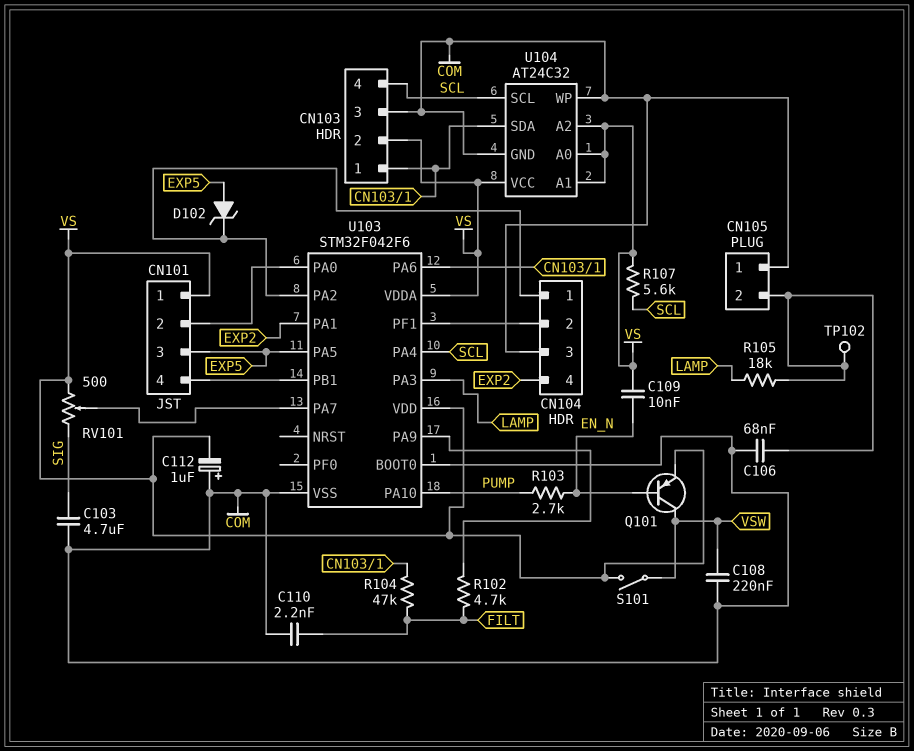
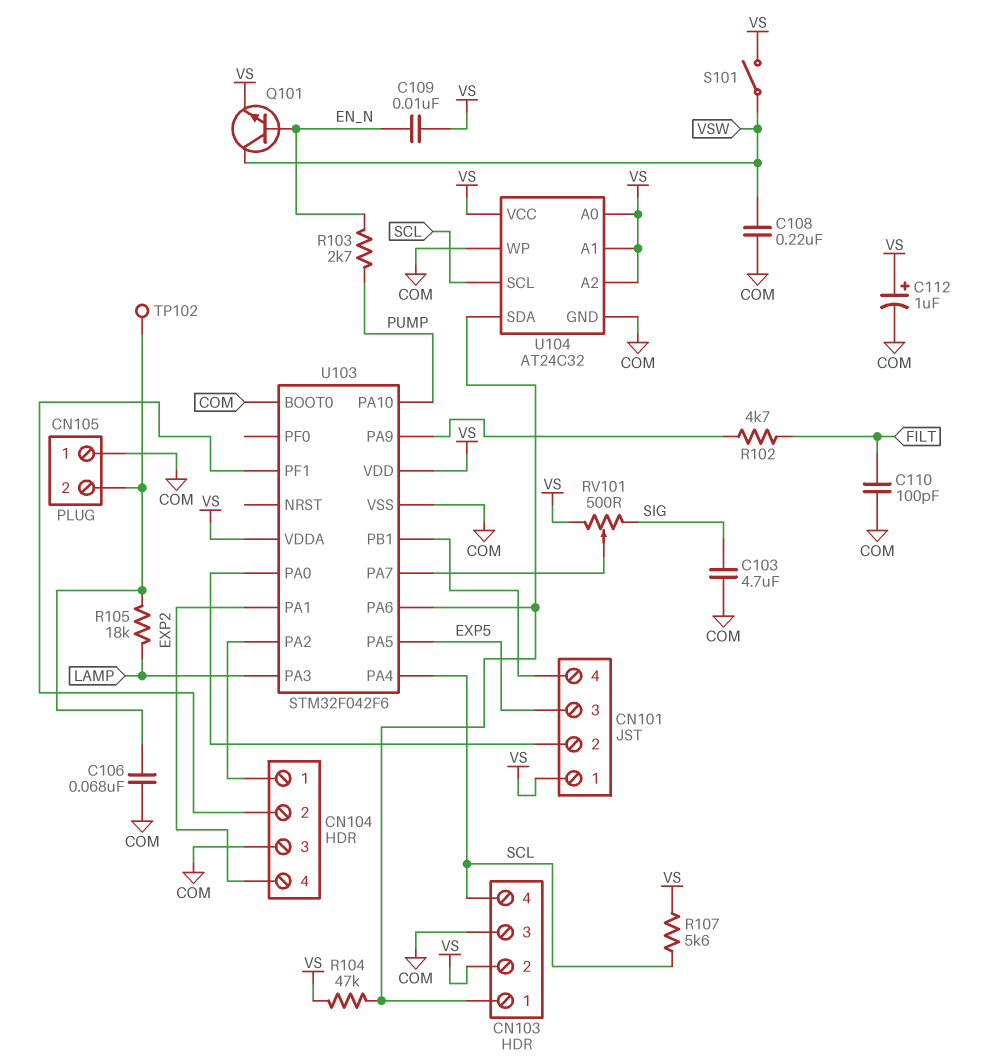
C110: 2.2nF (COM, FILT) -> 100pF (COM, FILT)
C112: 1uF (plus COM, minus VS) -> 1uF (plus VS, minus COM)
D102: zener (A EXP5, K CN104/1) -> none
Q101: PNP (B EN_N, C VSW, E VS) -> NPN (B EN_N, C VSW, E VS)
R104: 47k (CN103/1, FILT) -> 47k (CN103/1, VS)

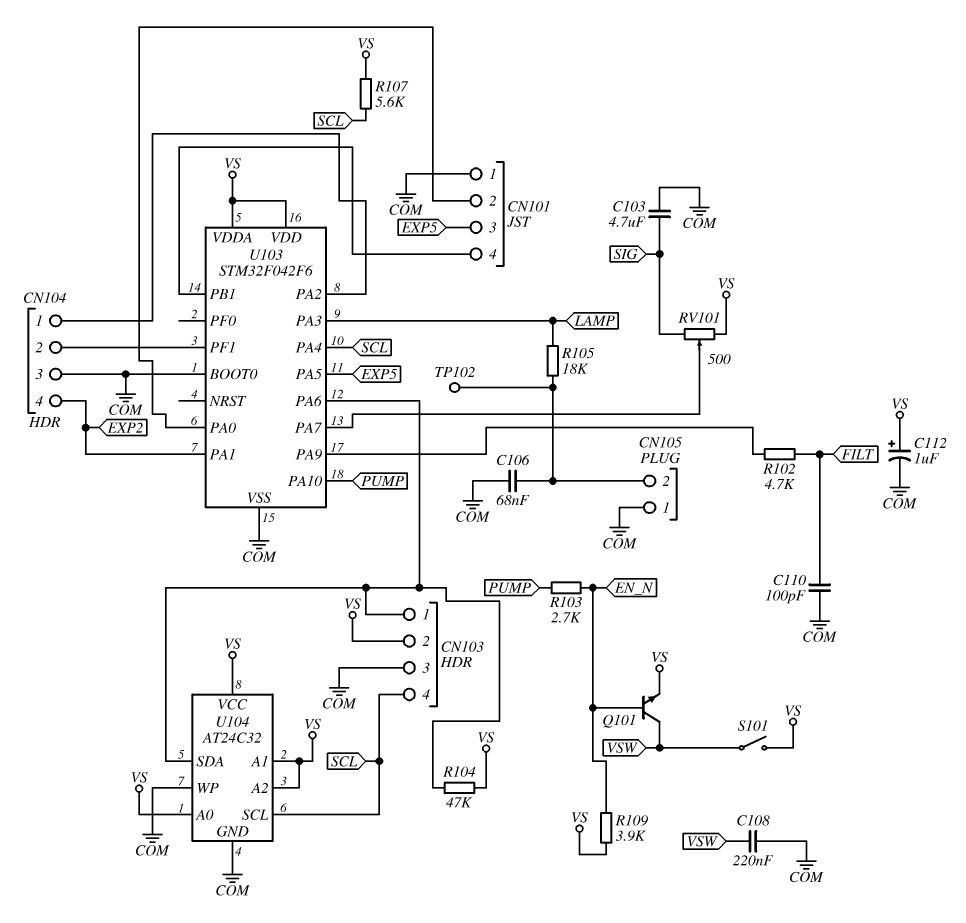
C109: 10nF (EN_N, VS) -> none
CN101 pin 1: VS -> COM
R109: none -> 3.9k (EN_N, VS)

